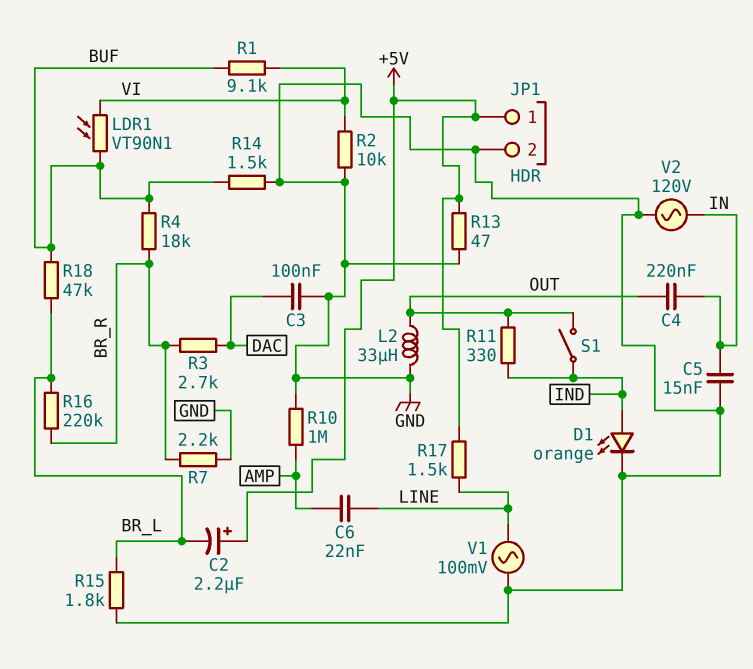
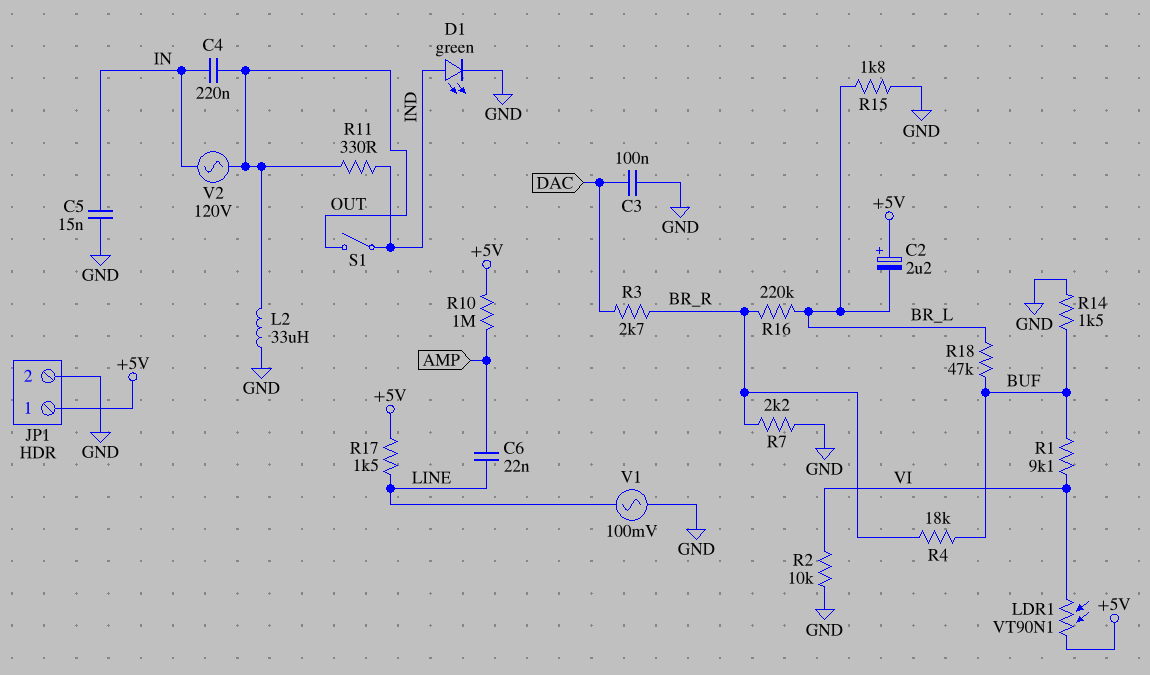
D1: LED orange (A IND, K GND) -> LED green (A IND, K GND)
LDR1: VT90N1 (BUF, VI) -> VT90N1 (+5V, VI)
R10: 1M (AMP, GND) -> 1M (+5V, AMP)
R13: 47 (+5V, GND) -> none
V2: AC 120V (GND, IN) -> AC 120V (IN, OUT)

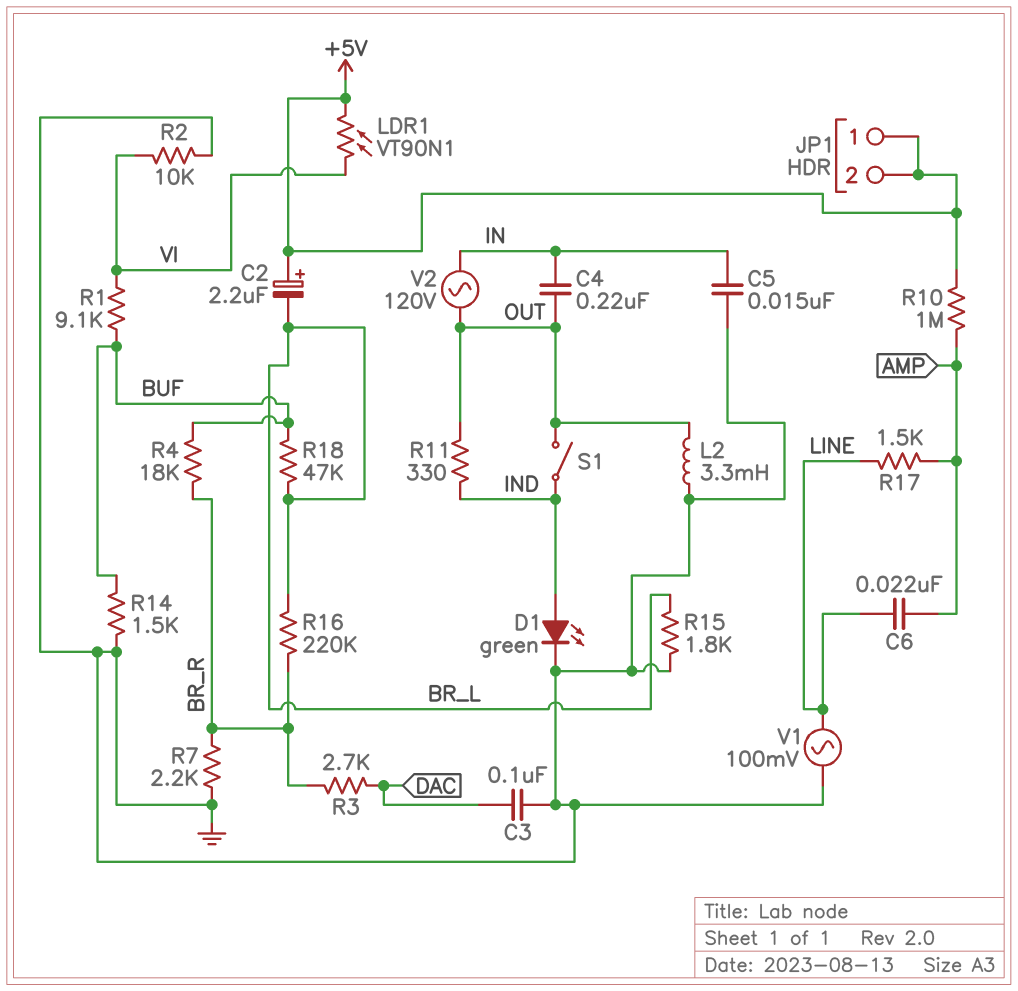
JP1 pin 2: GND -> +5V
L2: 33uH (GND, OUT) -> 3.3mH (GND, OUT)
R17: 1.5k (+5V, LINE) -> 1.5k (AMP, LINE)

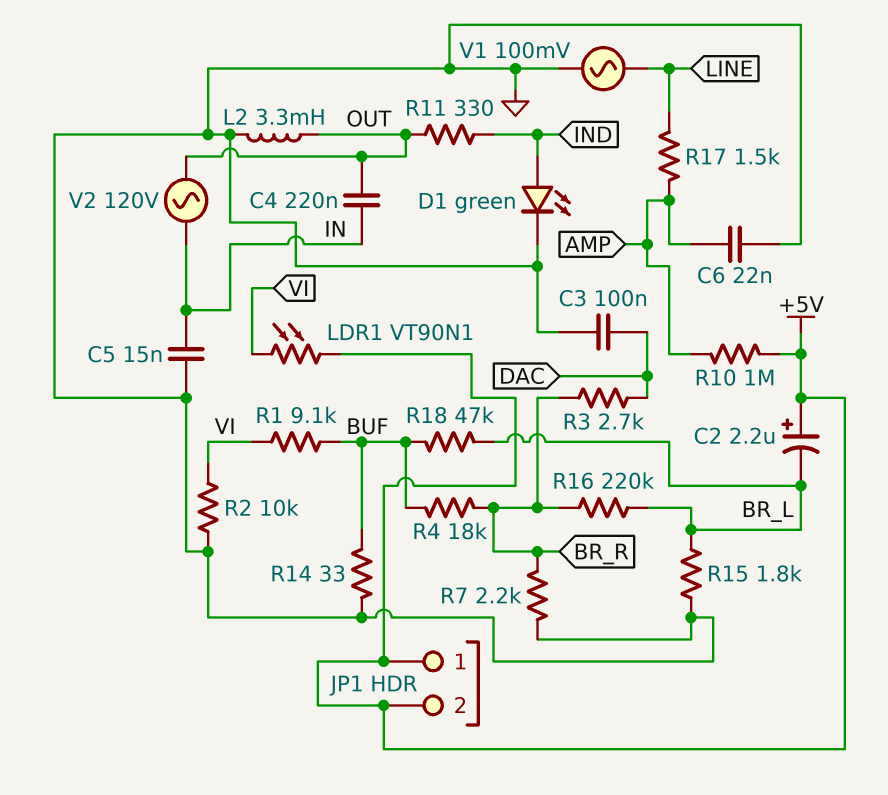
C6: 22nF (AMP, LINE) -> 22nF (AMP, GND)
R14: 1.5k (BUF, GND) -> 33 (BUF, GND)
S1: switch (IND, OUT) -> none

